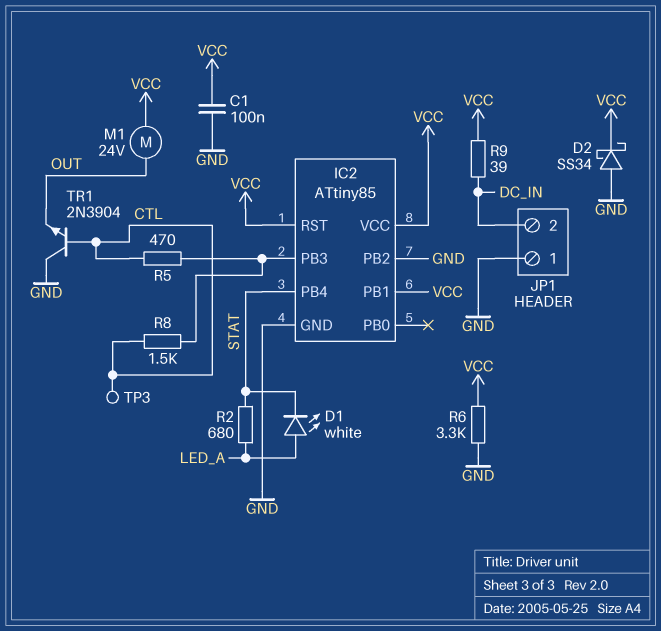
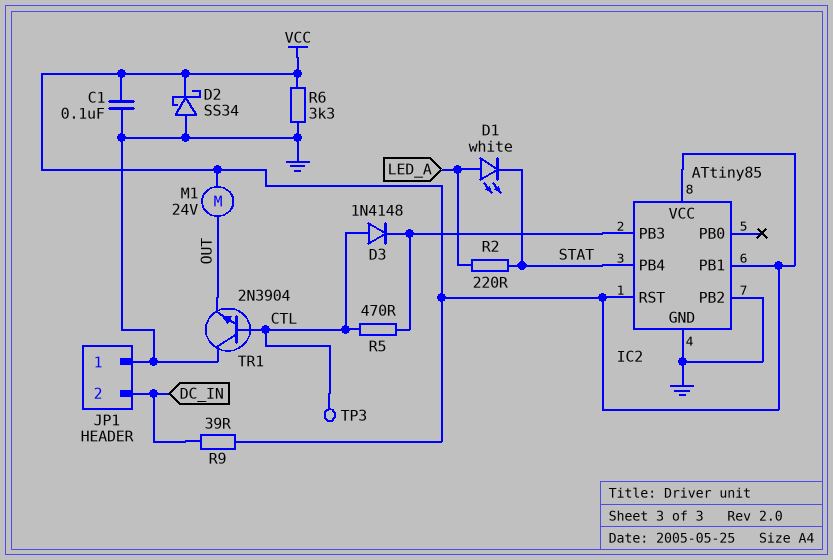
D3: none -> diode 1N4148 (A CTL, K IC2/PB3)
R2: 680 (LED_A, STAT) -> 220 (LED_A, STAT)
R8: 1.5k (CTL, IC2/PB3) -> none

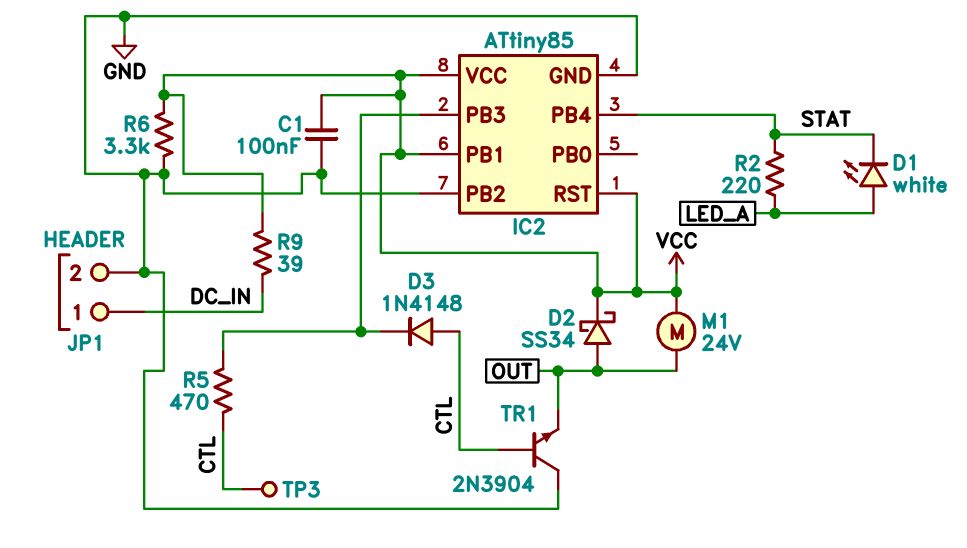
D2: schottky SS34 (A GND, K VCC) -> schottky SS34 (A OUT, K VCC)
JP1 pin 1: GND -> DC_IN
JP1 pin 2: DC_IN -> GND

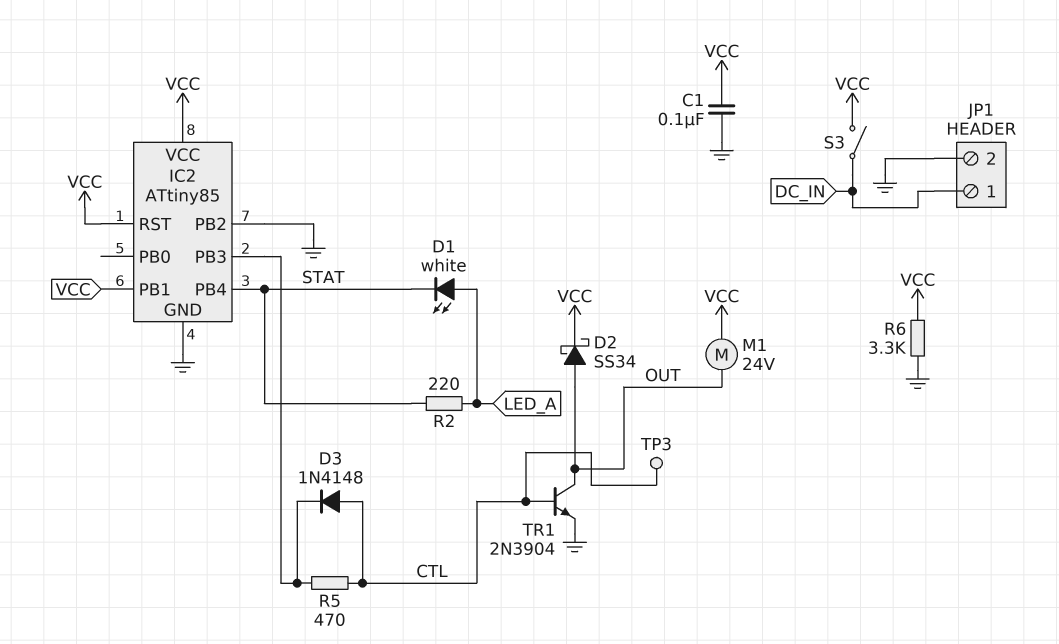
R9: 39 (DC_IN, VCC) -> none
S3: none -> switch (DC_IN, VCC)
TR1: NPN 2N3904 (B CTL, C GND, E OUT) -> NPN 2N3904 (B CTL, C OUT, E GND)

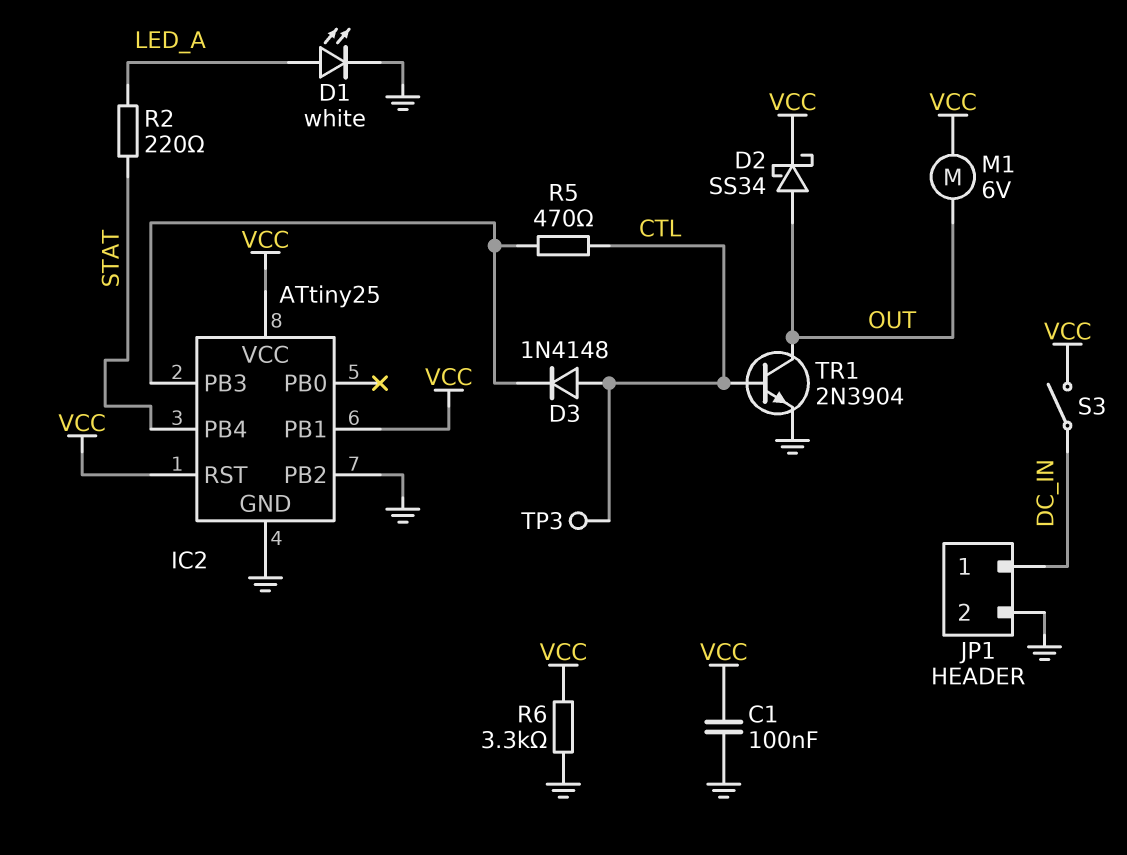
D1: LED white (A LED_A, K STAT) -> LED white (A LED_A, K GND)
IC2: ATtiny85 -> ATtiny25
M1: motor 24V (OUT, VCC) -> motor 6V (OUT, VCC)

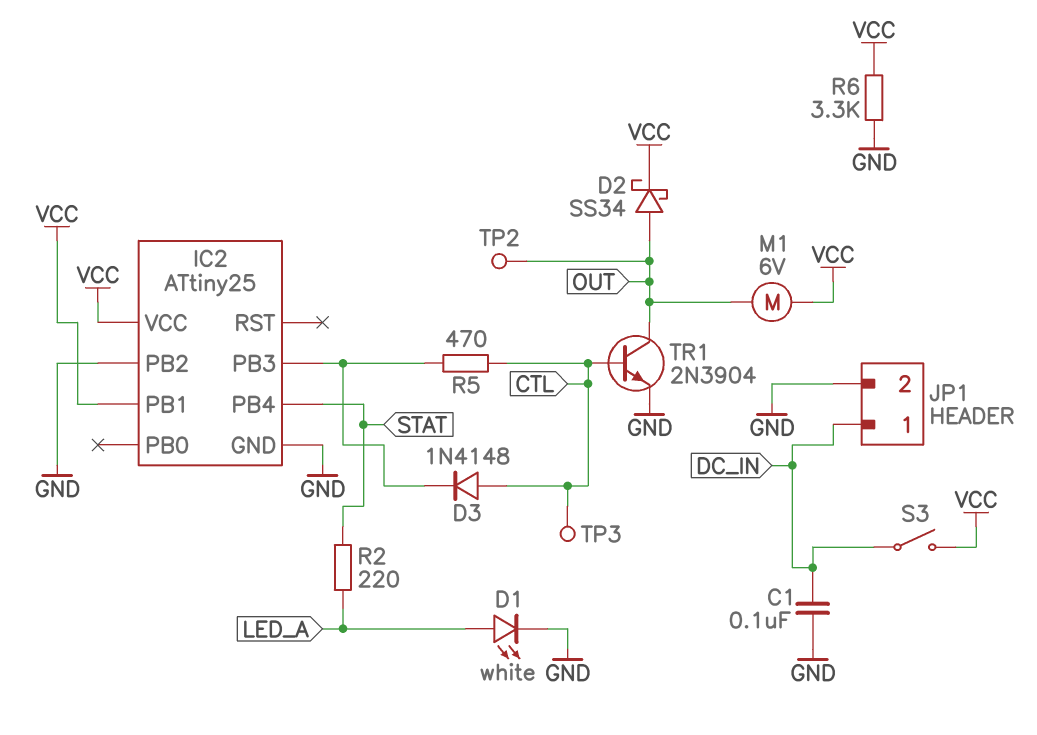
C1: 100nF (GND, VCC) -> 100nF (DC_IN, GND)
IC2 pin RST: VCC -> none
TP2: none -> test point (OUT)

